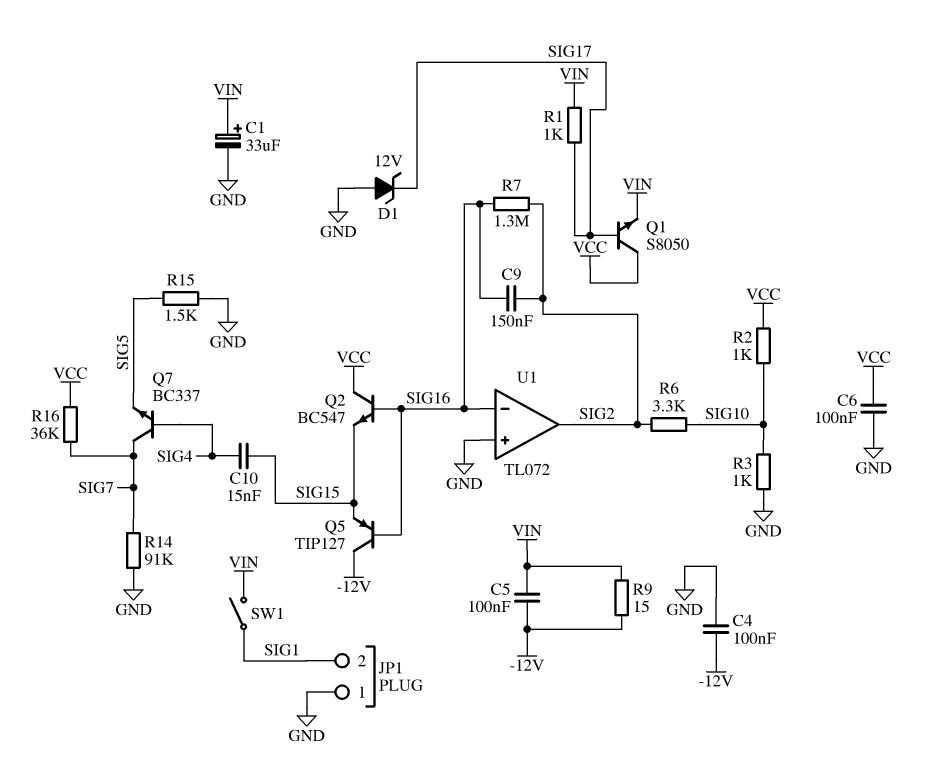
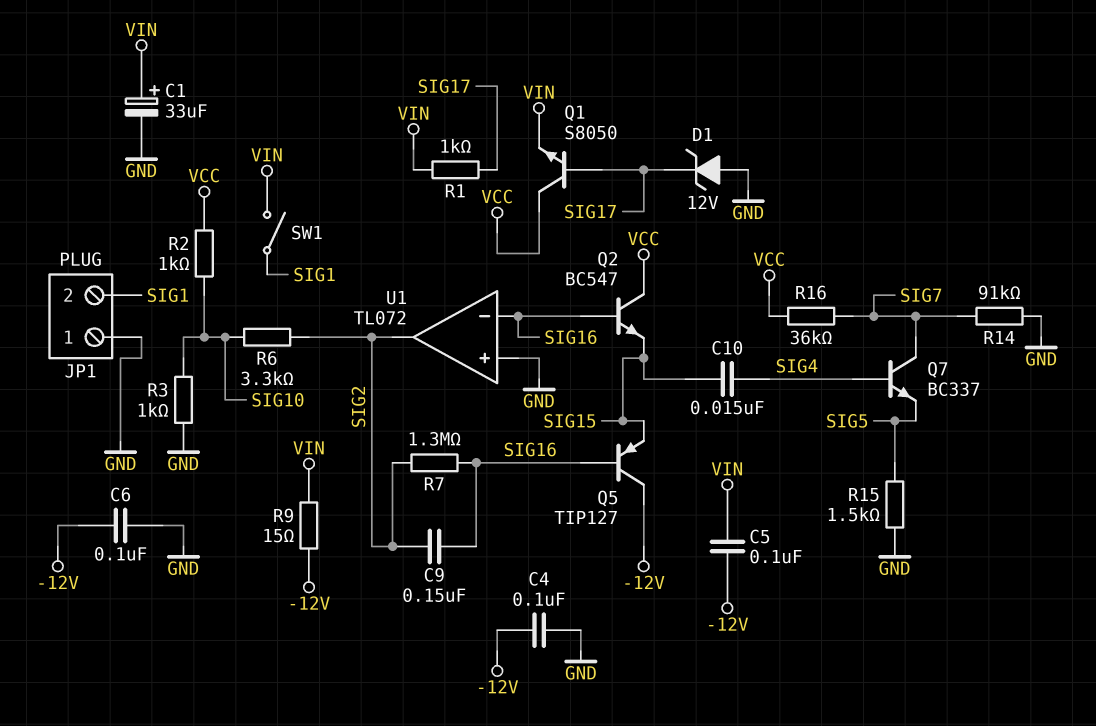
C6: 100nF (GND, VCC) -> 100nF (-12V, GND)

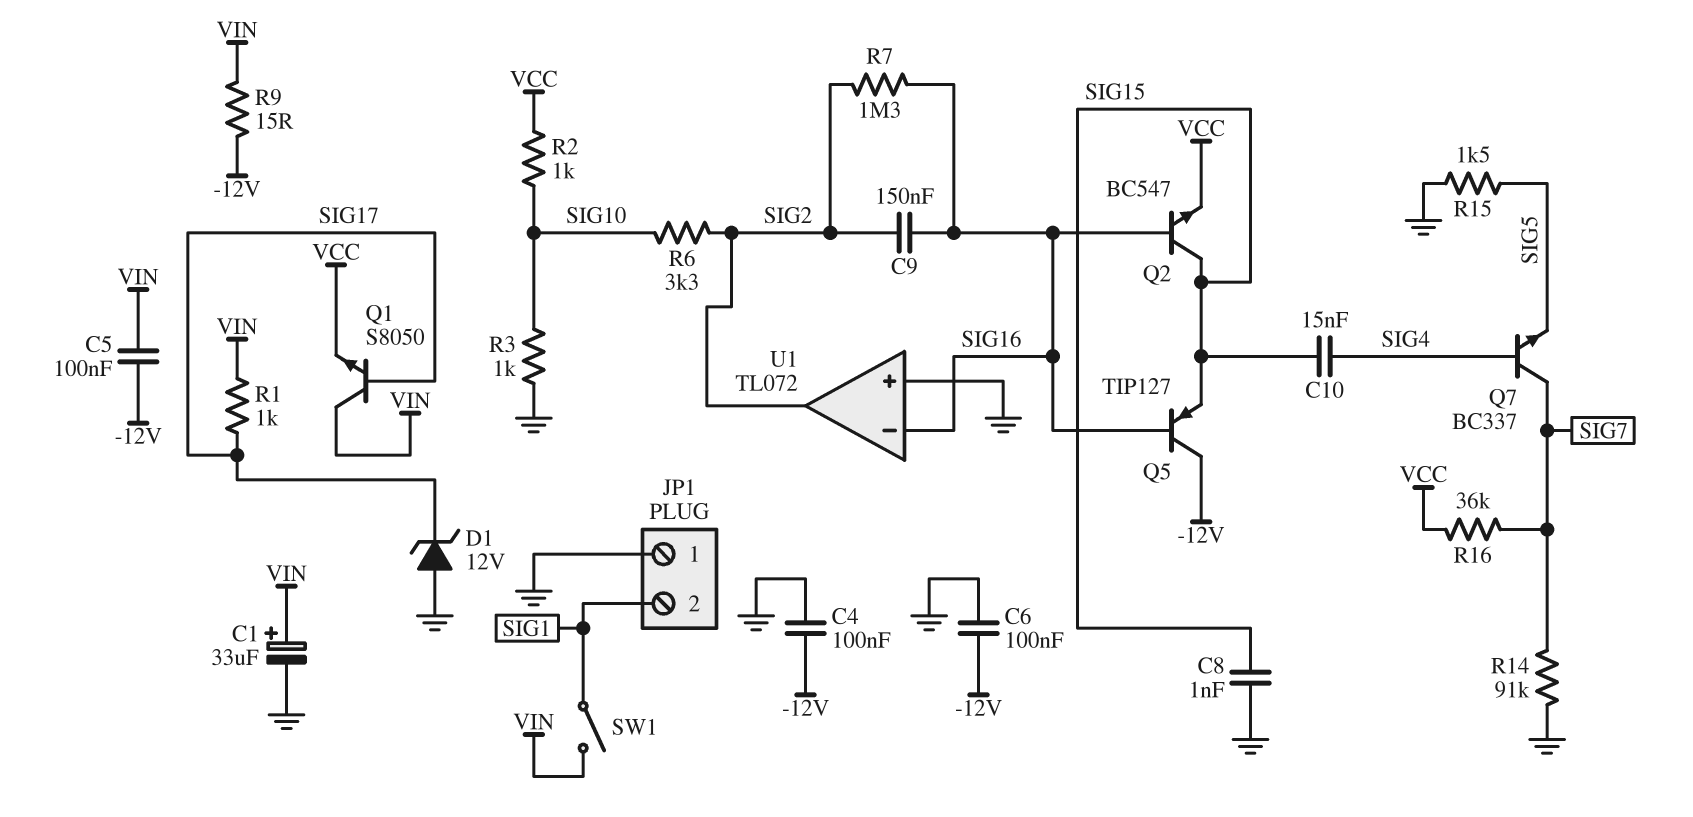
C8: none -> 1nF (GND, SIG15)
Q1: NPN S8050 (B SIG17, C VCC, E VIN) -> NPN S8050 (B SIG17, C VIN, E VCC)
Q2: NPN BC547 (B SIG16, C VCC, E SIG15) -> NPN BC547 (B SIG16, C SIG15, E VCC)

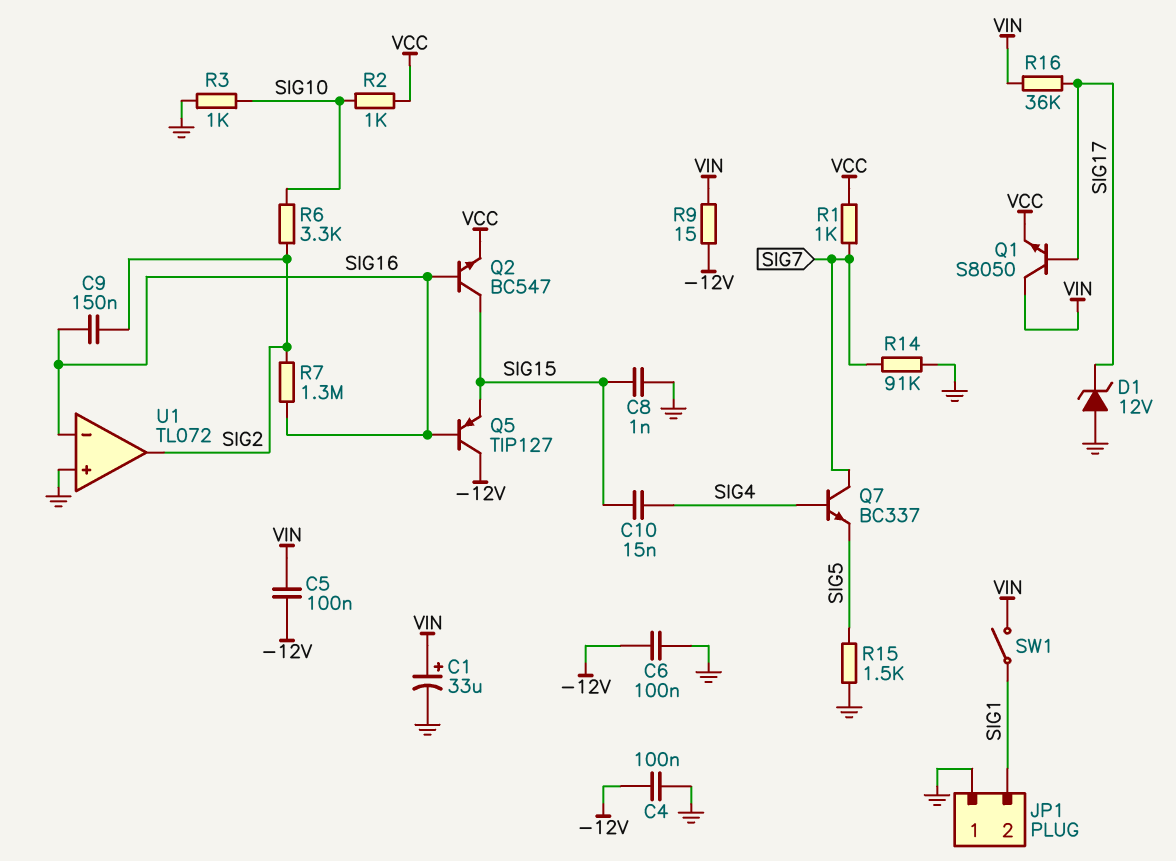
R1: 1k (SIG17, VIN) -> 1k (SIG7, VCC)
R16: 36k (SIG7, VCC) -> 36k (SIG17, VIN)

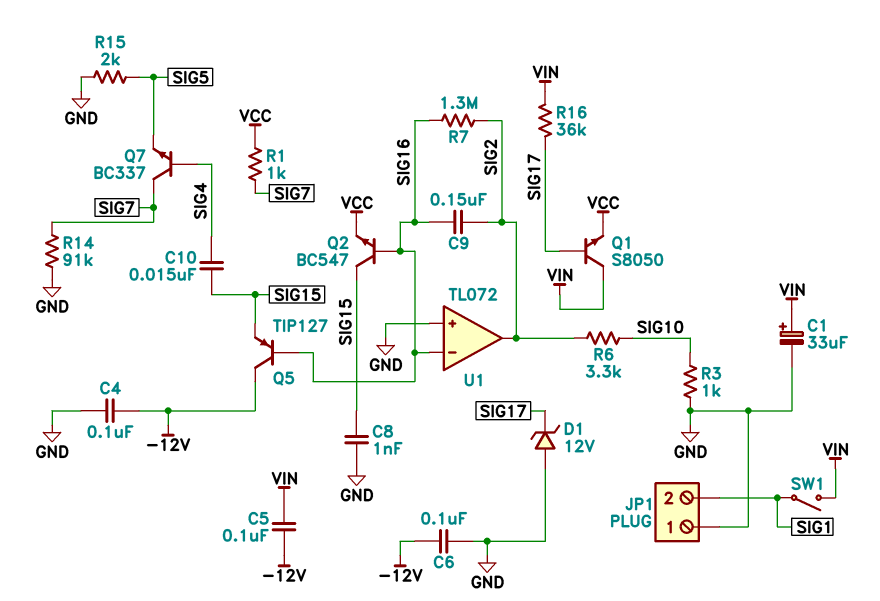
R2: 1k (SIG10, VCC) -> none
R9: 15 (-12V, VIN) -> none
R15: 1.5k (GND, SIG5) -> 2k (GND, SIG5)

